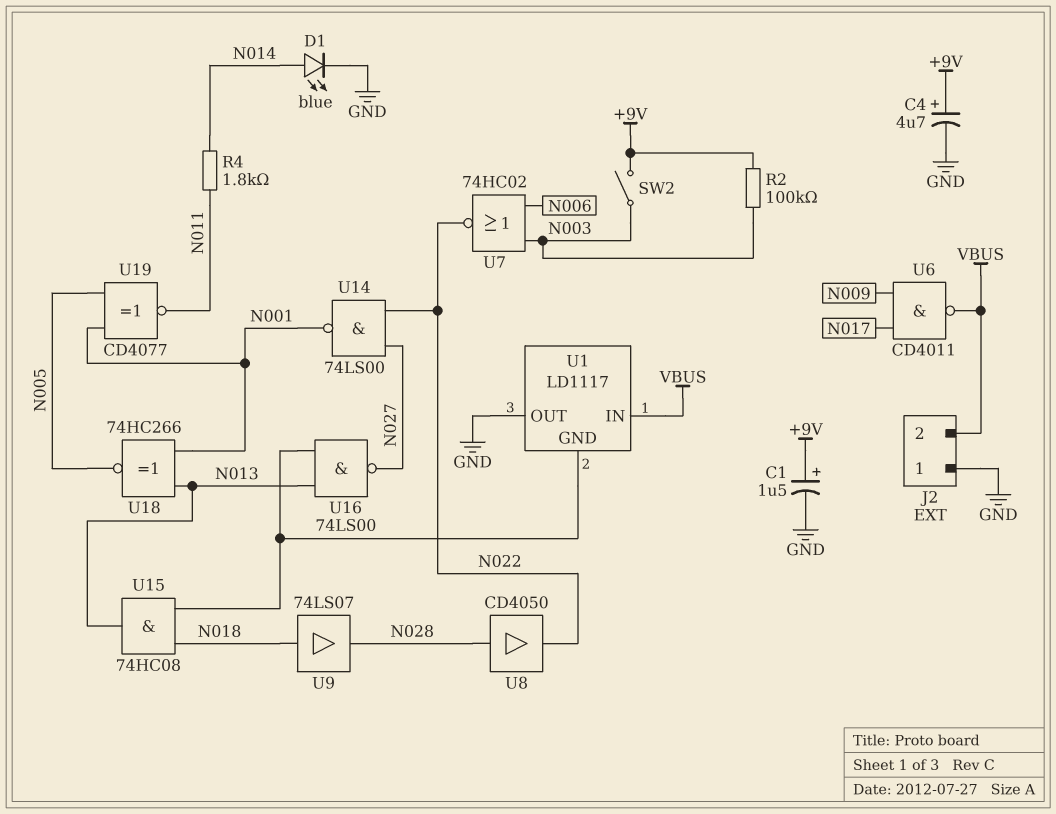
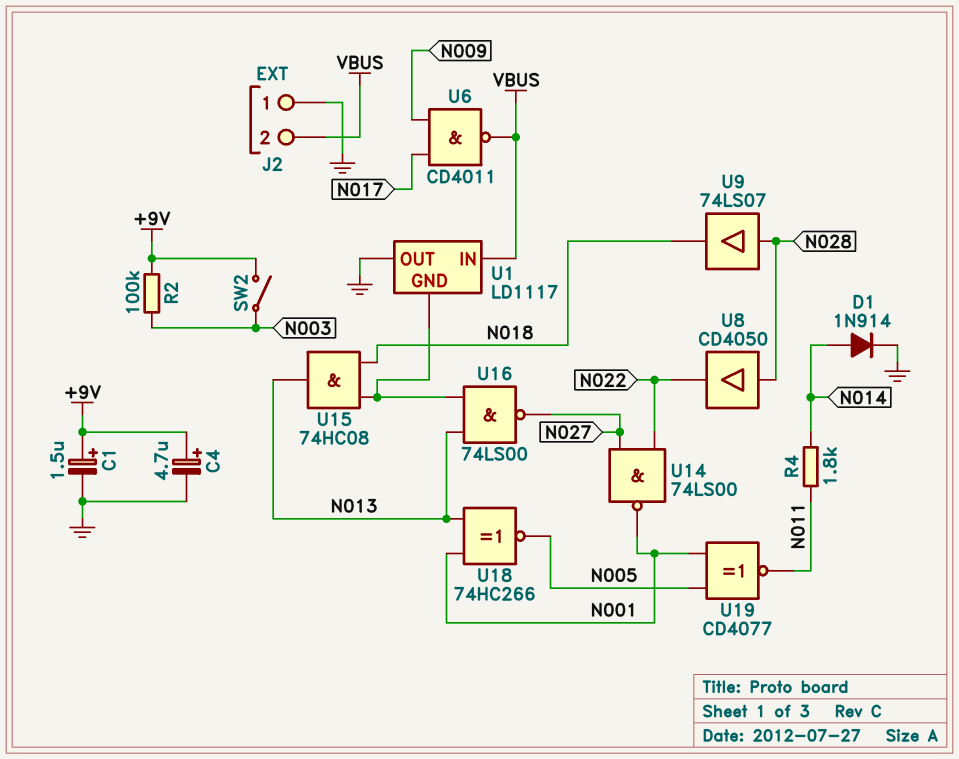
D1: LED blue (A N014, K GND) -> diode 1N914 (A N014, K GND)
U7: NOR 74HC02 (in N003, in N006, out N022) -> none
U9: buffer 74LS07 (in N018, out N028) -> buffer 74LS07 (in N028, out N018)

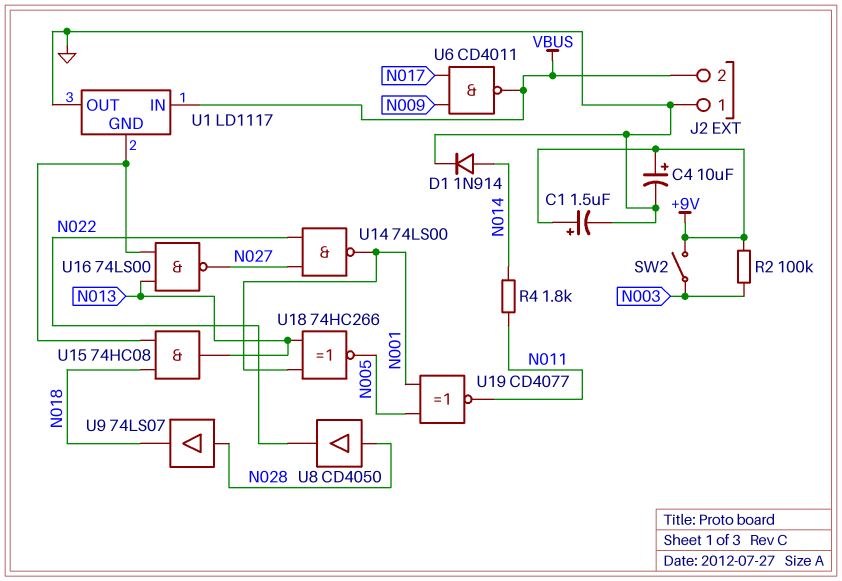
C4: 4.7uF (plus +9V, minus GND) -> 10uF (plus +9V, minus GND)

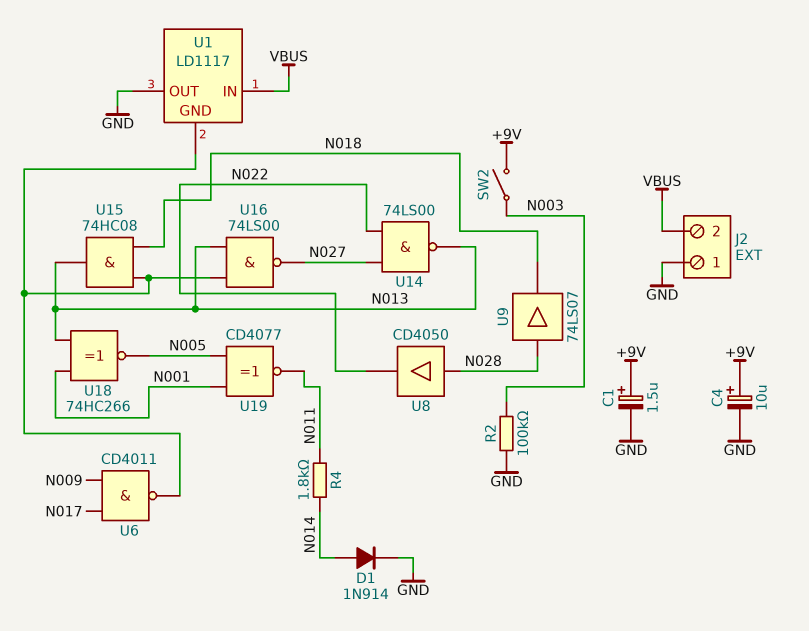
R2: 100k (+9V, N003) -> 100k (GND, N003)
U6: NAND CD4011 (in N009, in N017, out VBUS) -> NAND CD4011 (in N009, in N017, out U1/GND)
U14: NAND 74LS00 (in N022, in N027, out N001) -> NAND 74LS00 (in N022, in N027, out N013)

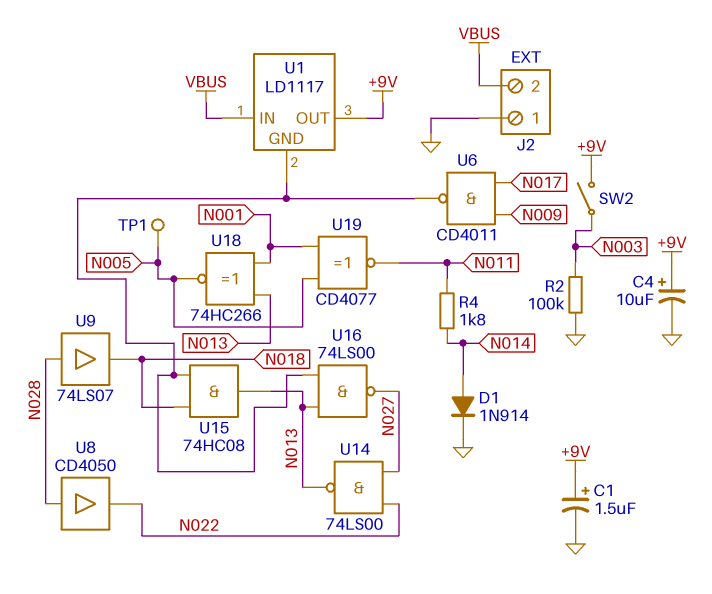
TP1: none -> test point (N005)
U1 pin OUT: GND -> +9V

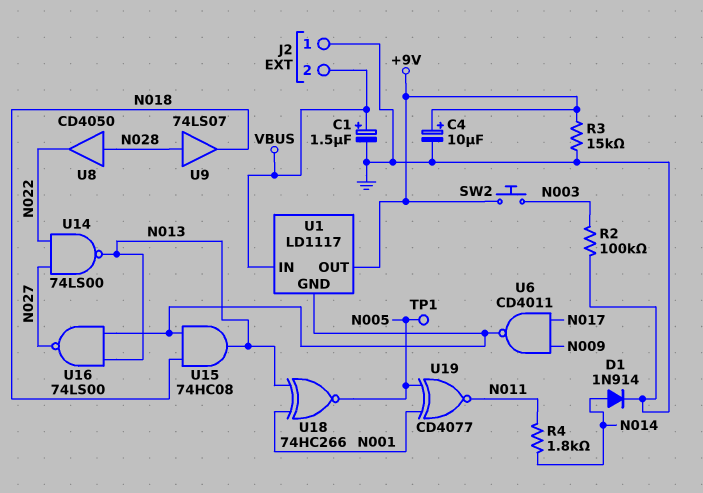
C1: 1.5uF (plus +9V, minus GND) -> 1.5uF (plus VBUS, minus GND)
R3: none -> 15k (+9V, GND)
SW2: switch (+9V, N003) -> button (+9V, N003)

